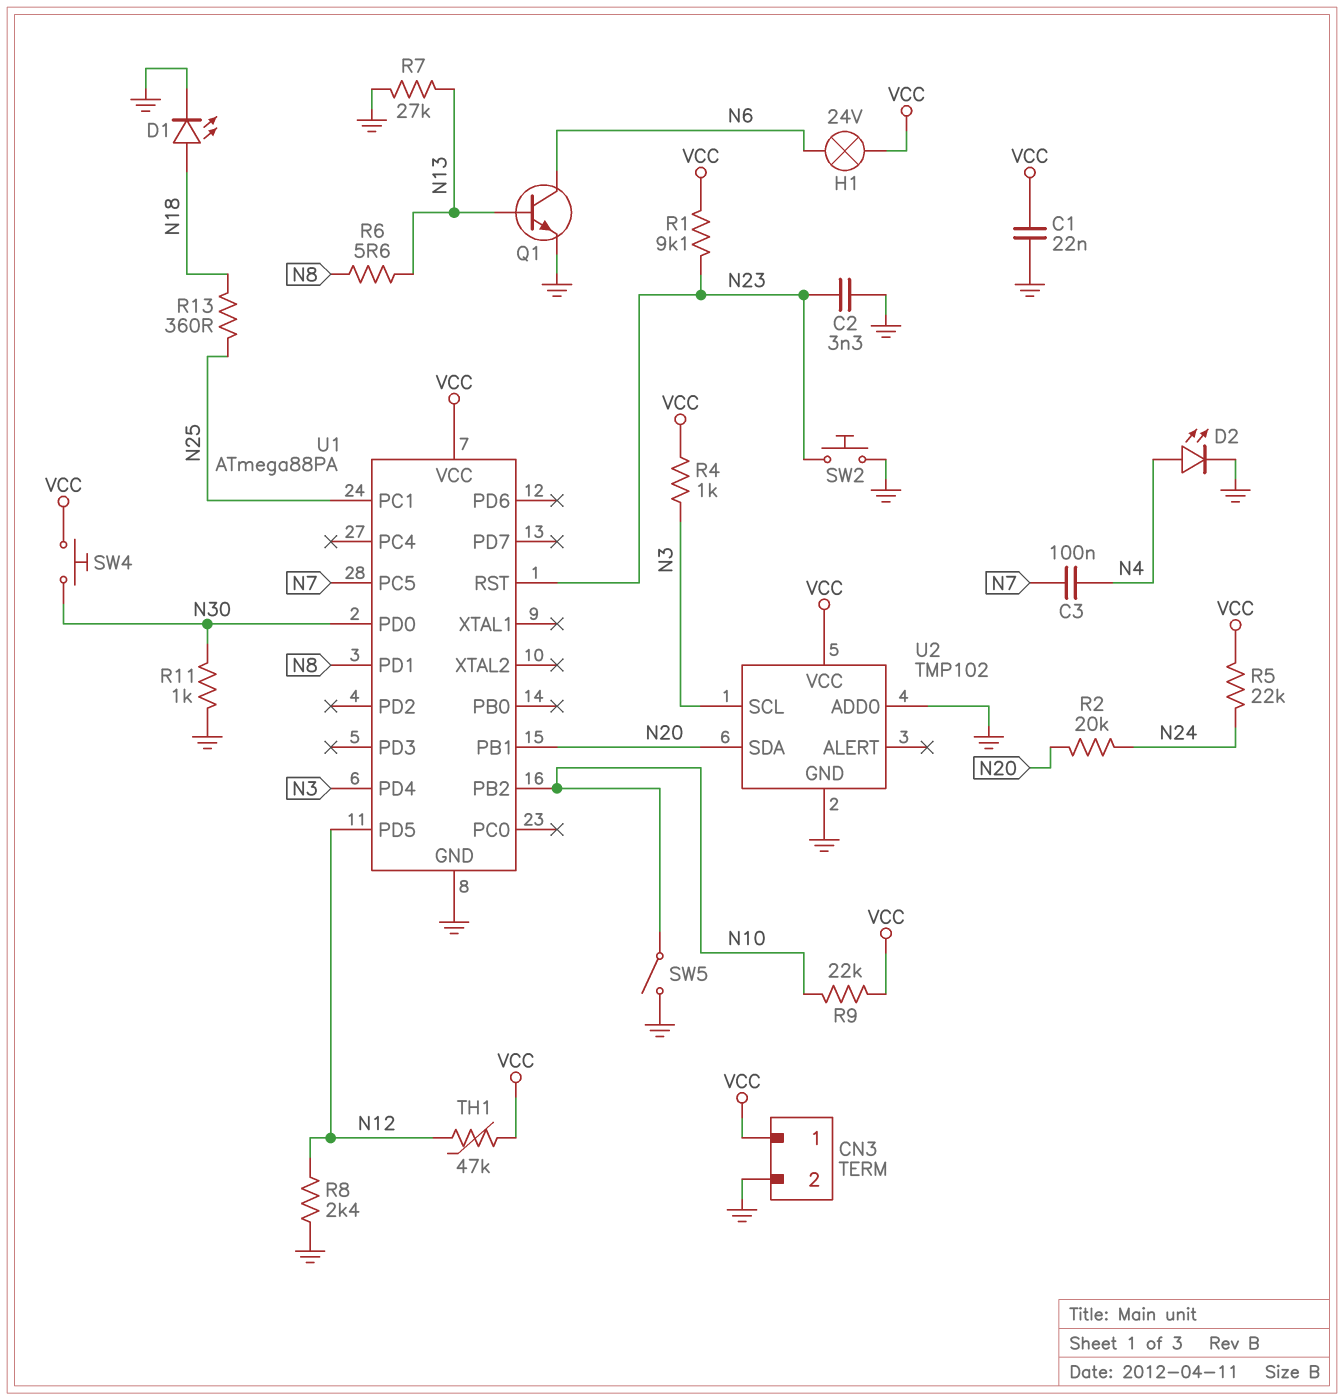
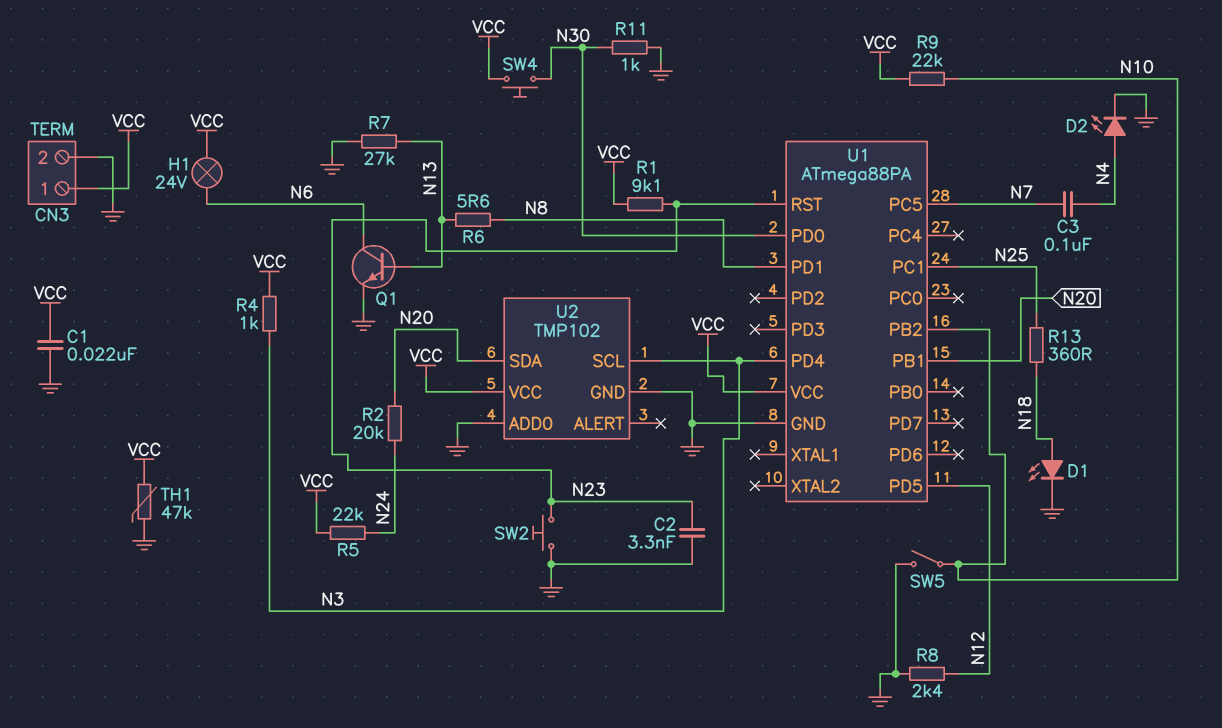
TH1: 47k (N12, VCC) -> 47k (GND, VCC)

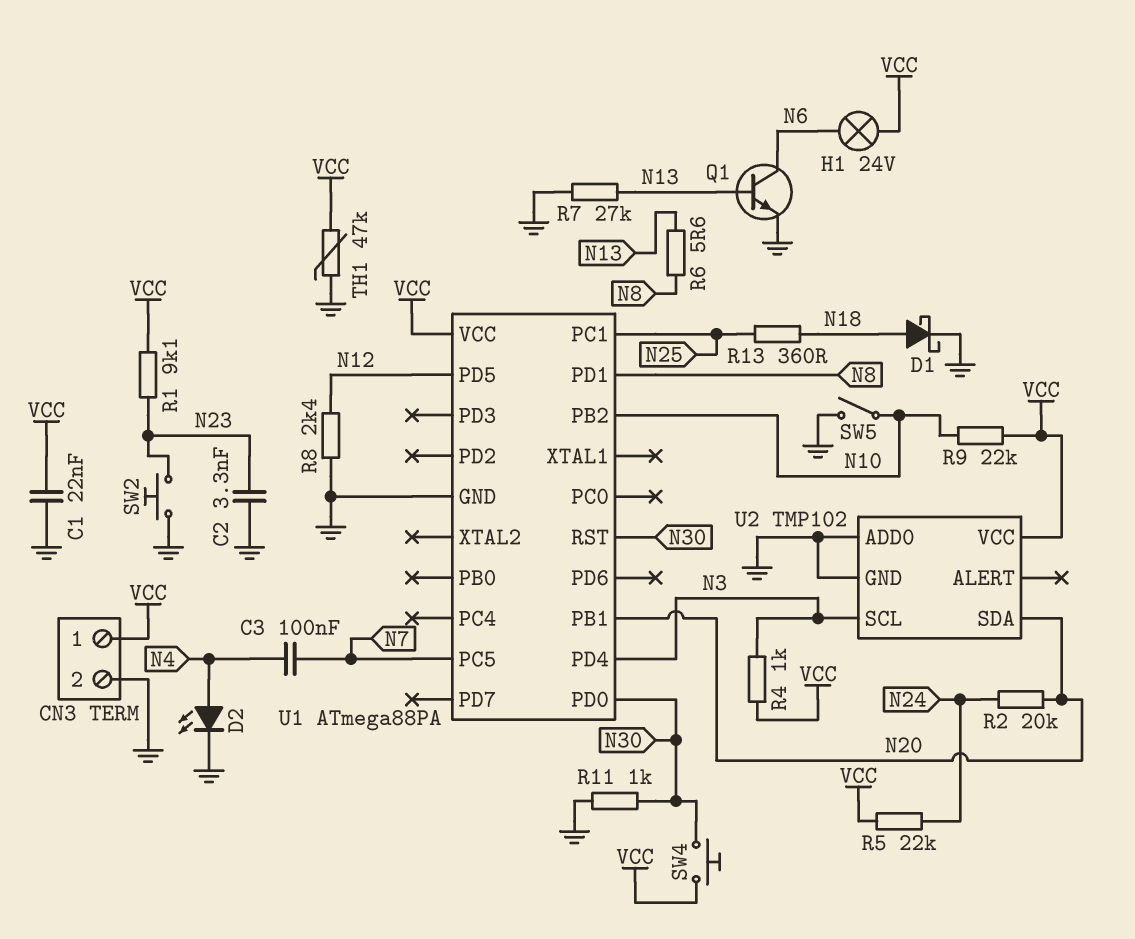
D1: LED (A N18, K GND) -> schottky (A N18, K GND)
U1 pin RST: N23 -> N30

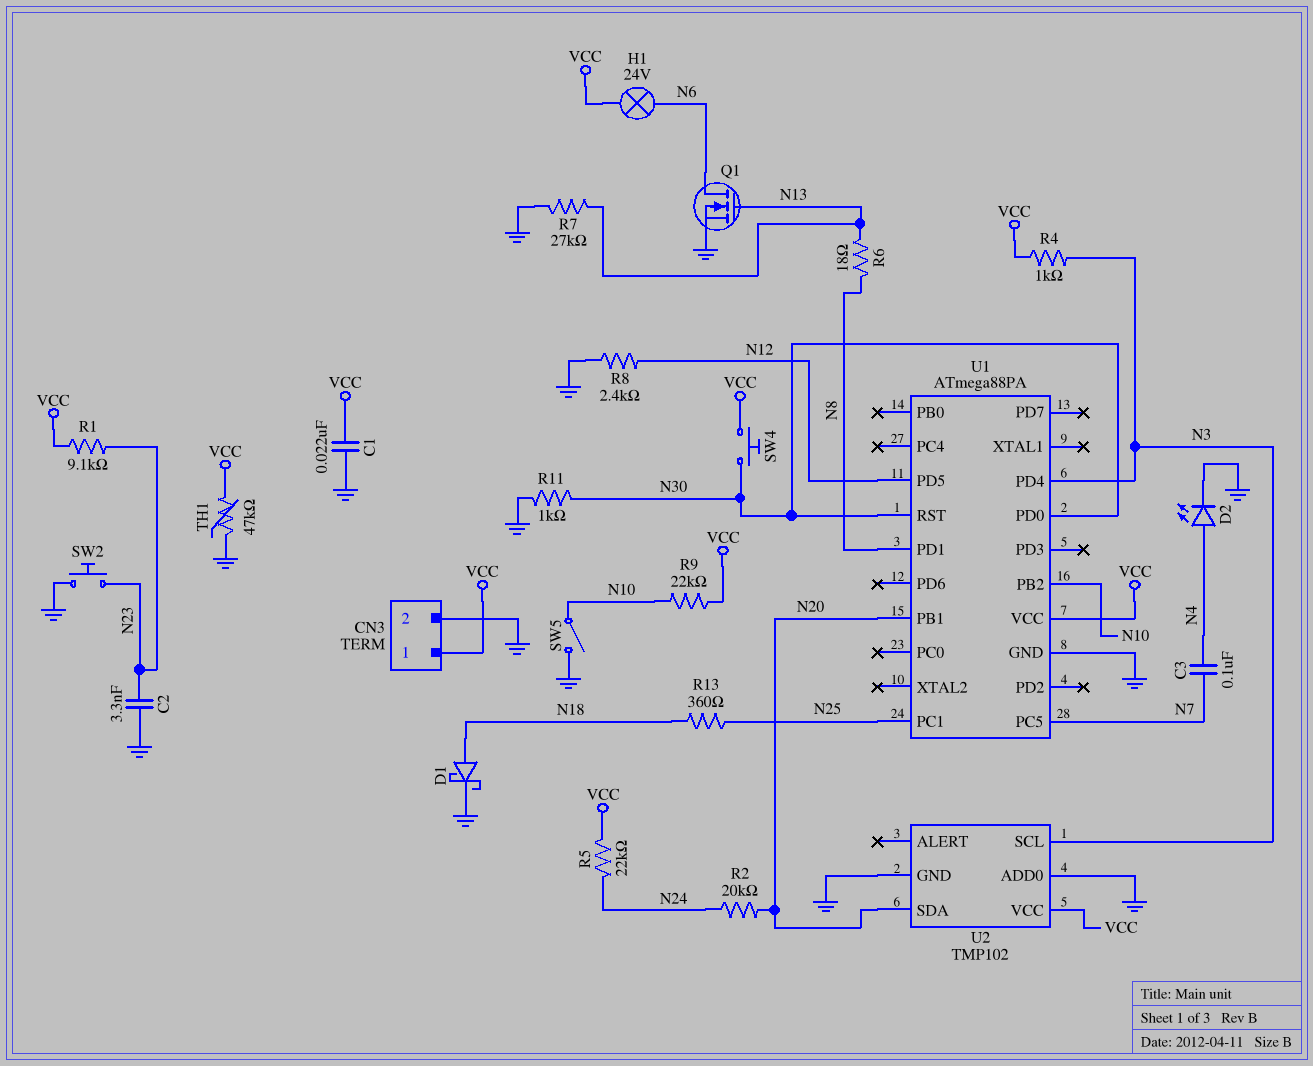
Q1: NPN (B N13, C N6, E GND) -> NMOS (G N13, D N6, S GND)
R6: 5.6 (N8, N13) -> 18 (N8, N13)

